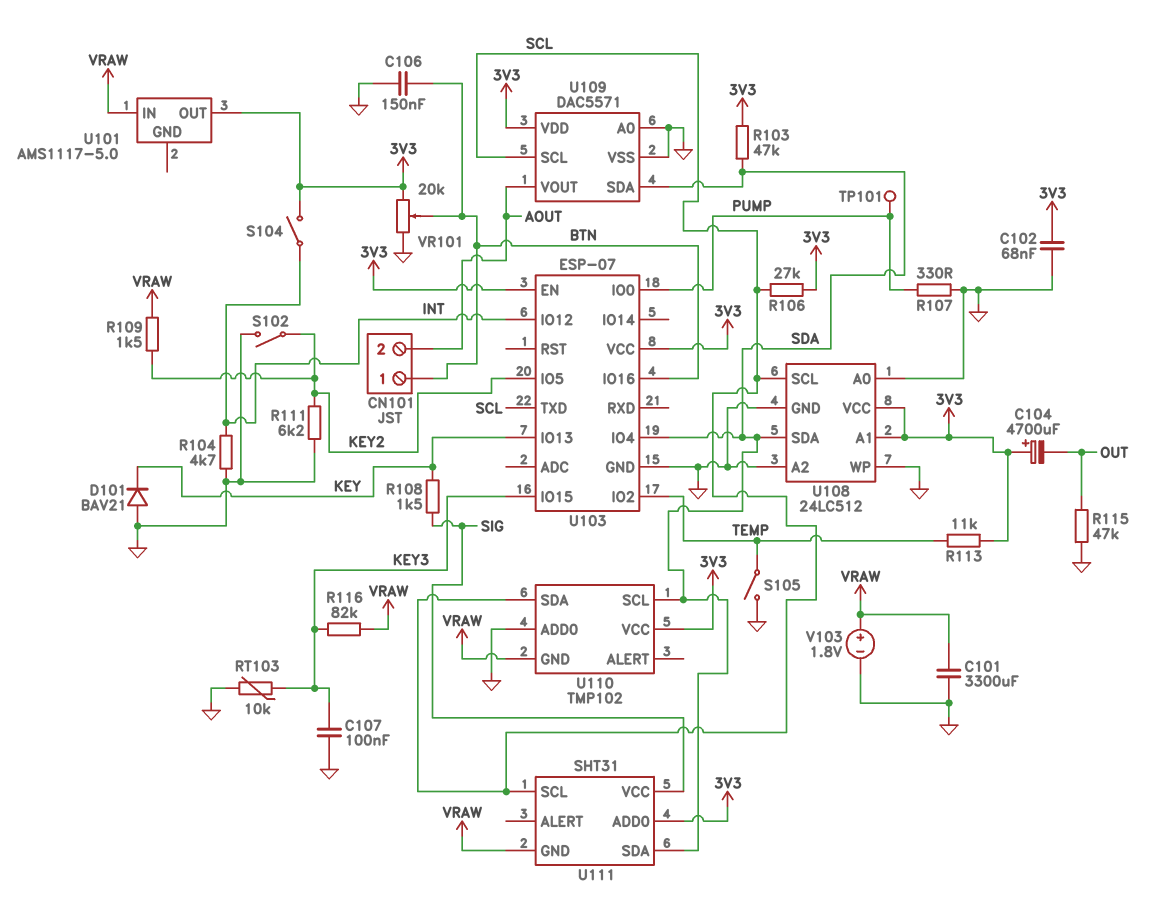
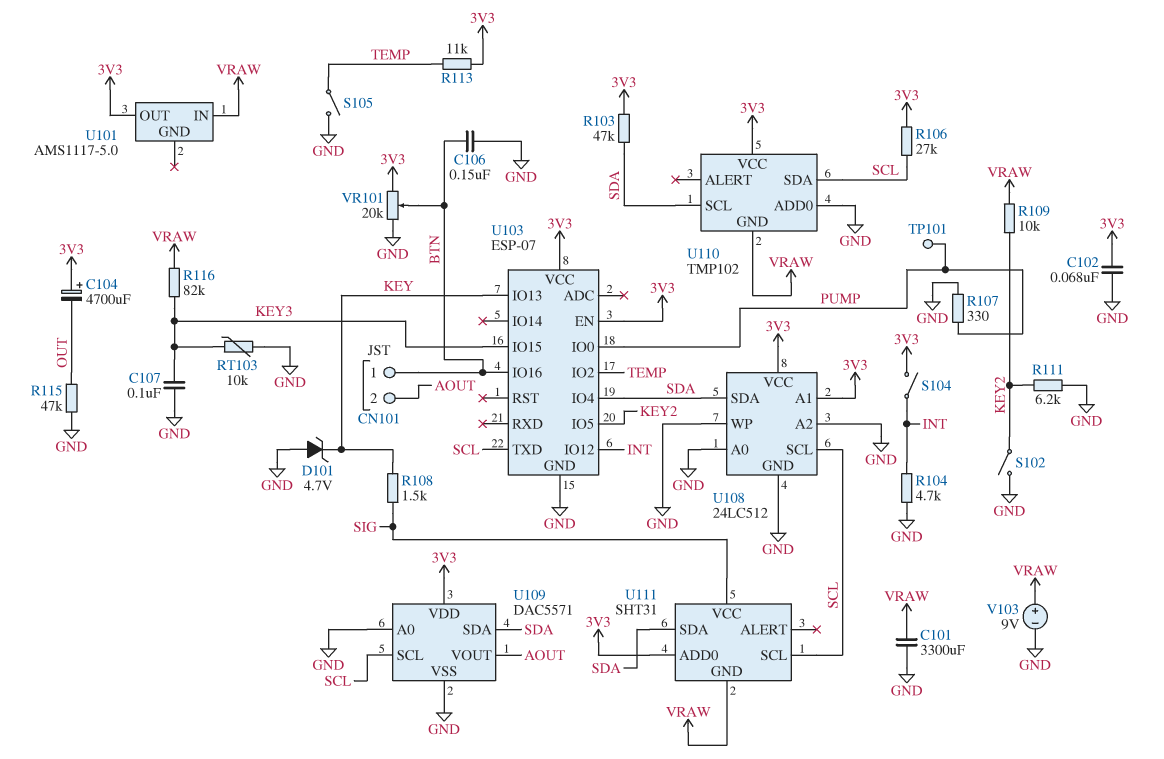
D101: diode BAV21 (A GND, K KEY) -> zener 4.7V (A GND, K KEY)
R109: 1.5k (KEY2, VRAW) -> 10k (KEY2, VRAW)
V103: 1.8V (plus VRAW, minus GND) -> 9V (plus VRAW, minus GND)

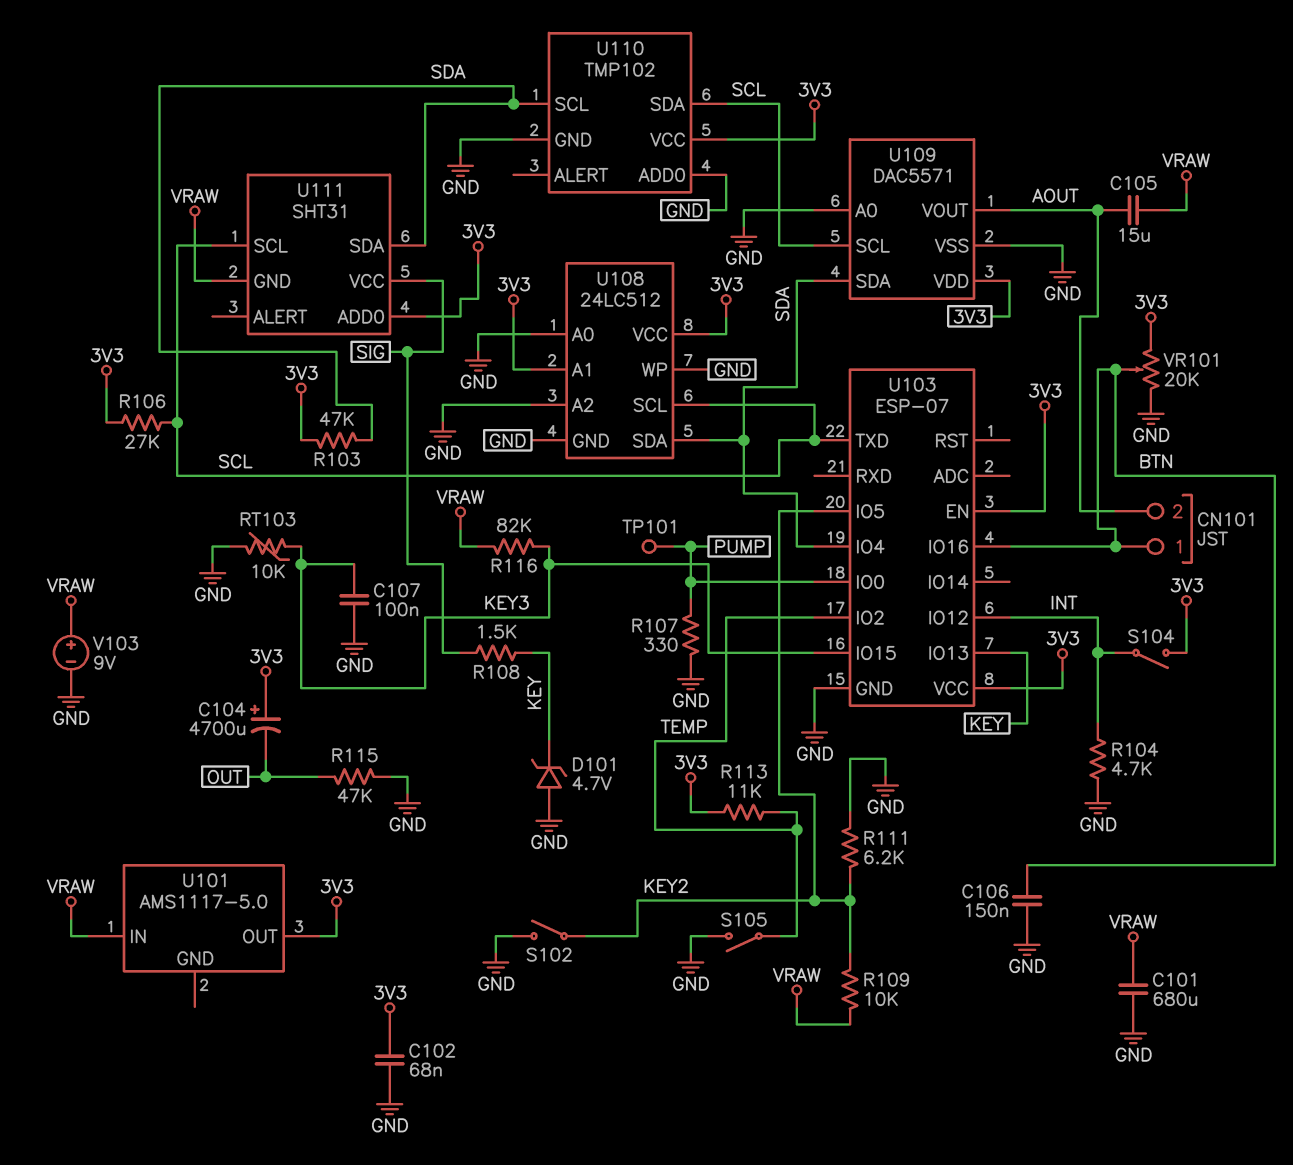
C101: 3300uF (GND, VRAW) -> 680uF (GND, VRAW)
C105: none -> 15uF (AOUT, VRAW)
U110 pin GND: VRAW -> GND

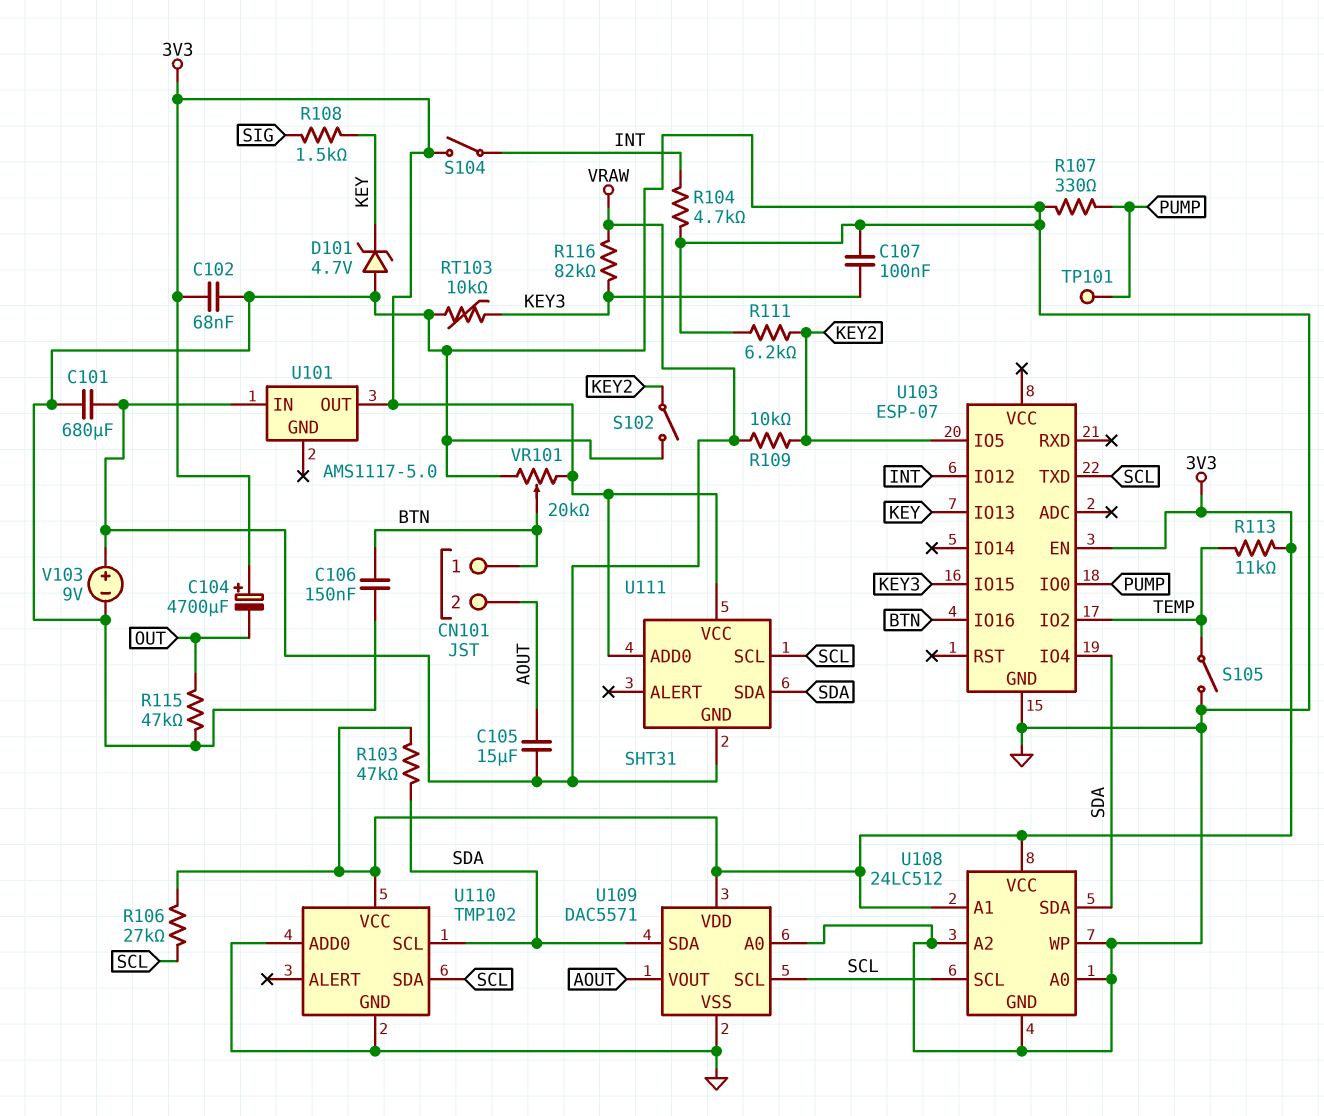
U103 pin VCC: 3V3 -> none
U111 pin VCC: SIG -> 3V3

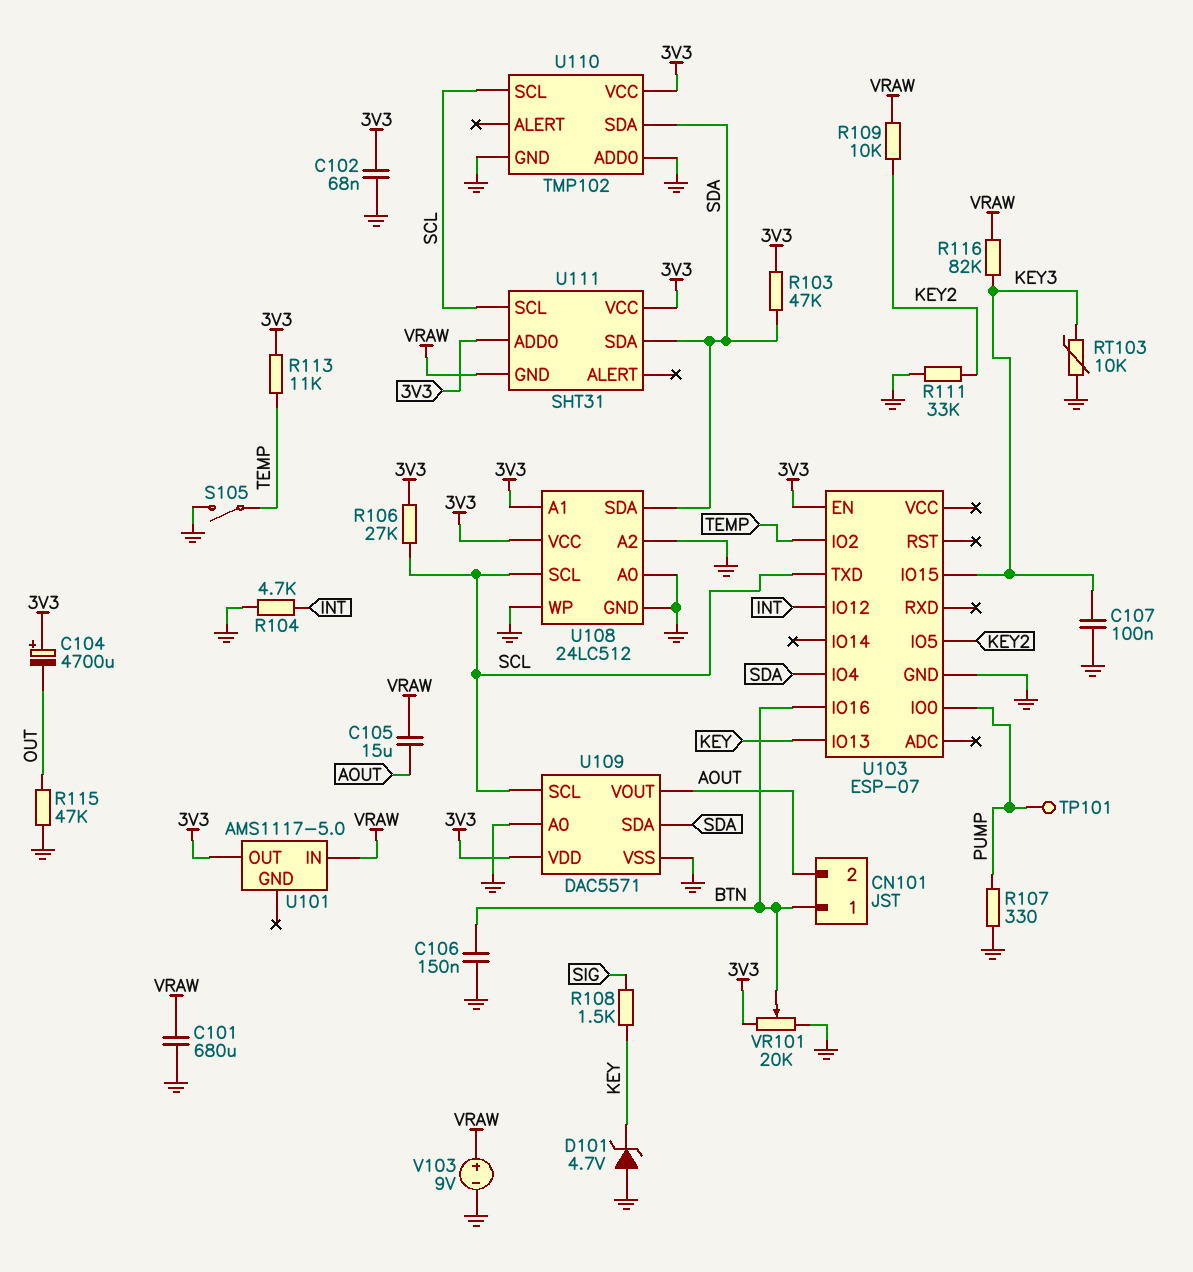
R111: 6.2k (GND, KEY2) -> 33k (GND, KEY2)
S102: switch (GND, KEY2) -> none
S104: switch (3V3, INT) -> none
U110 pin SCL: SDA -> SCL
U110 pin SDA: SCL -> SDA

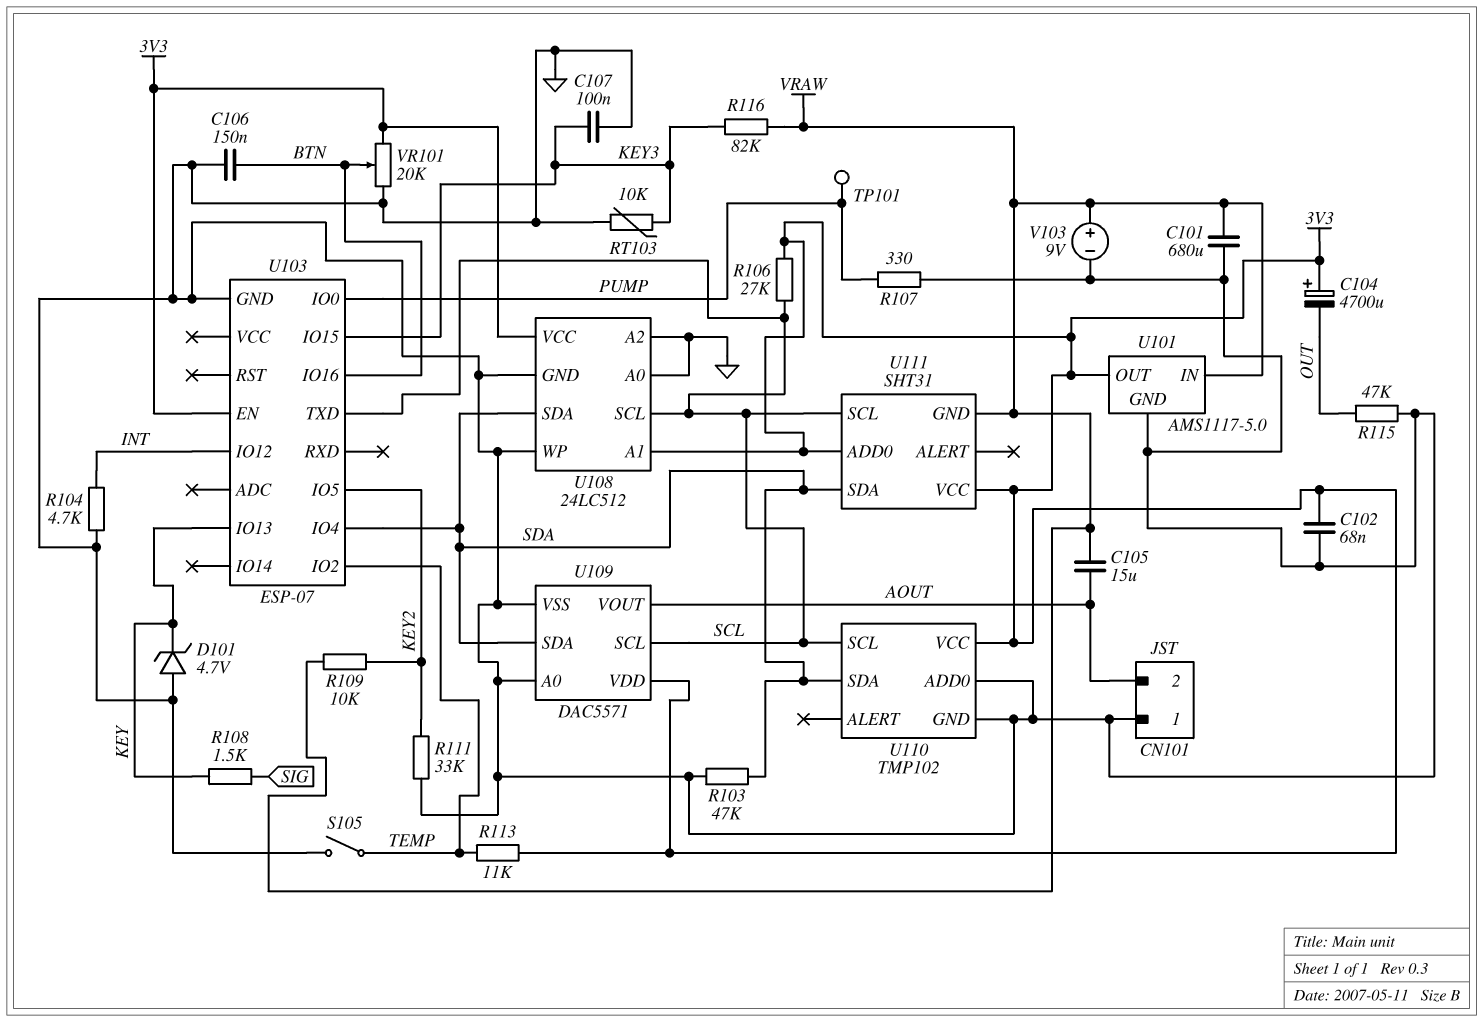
CN101 pin 1: BTN -> GND
R103: 47k (3V3, SDA) -> 47k (GND, SDA)
U101 pin GND: none -> GND

